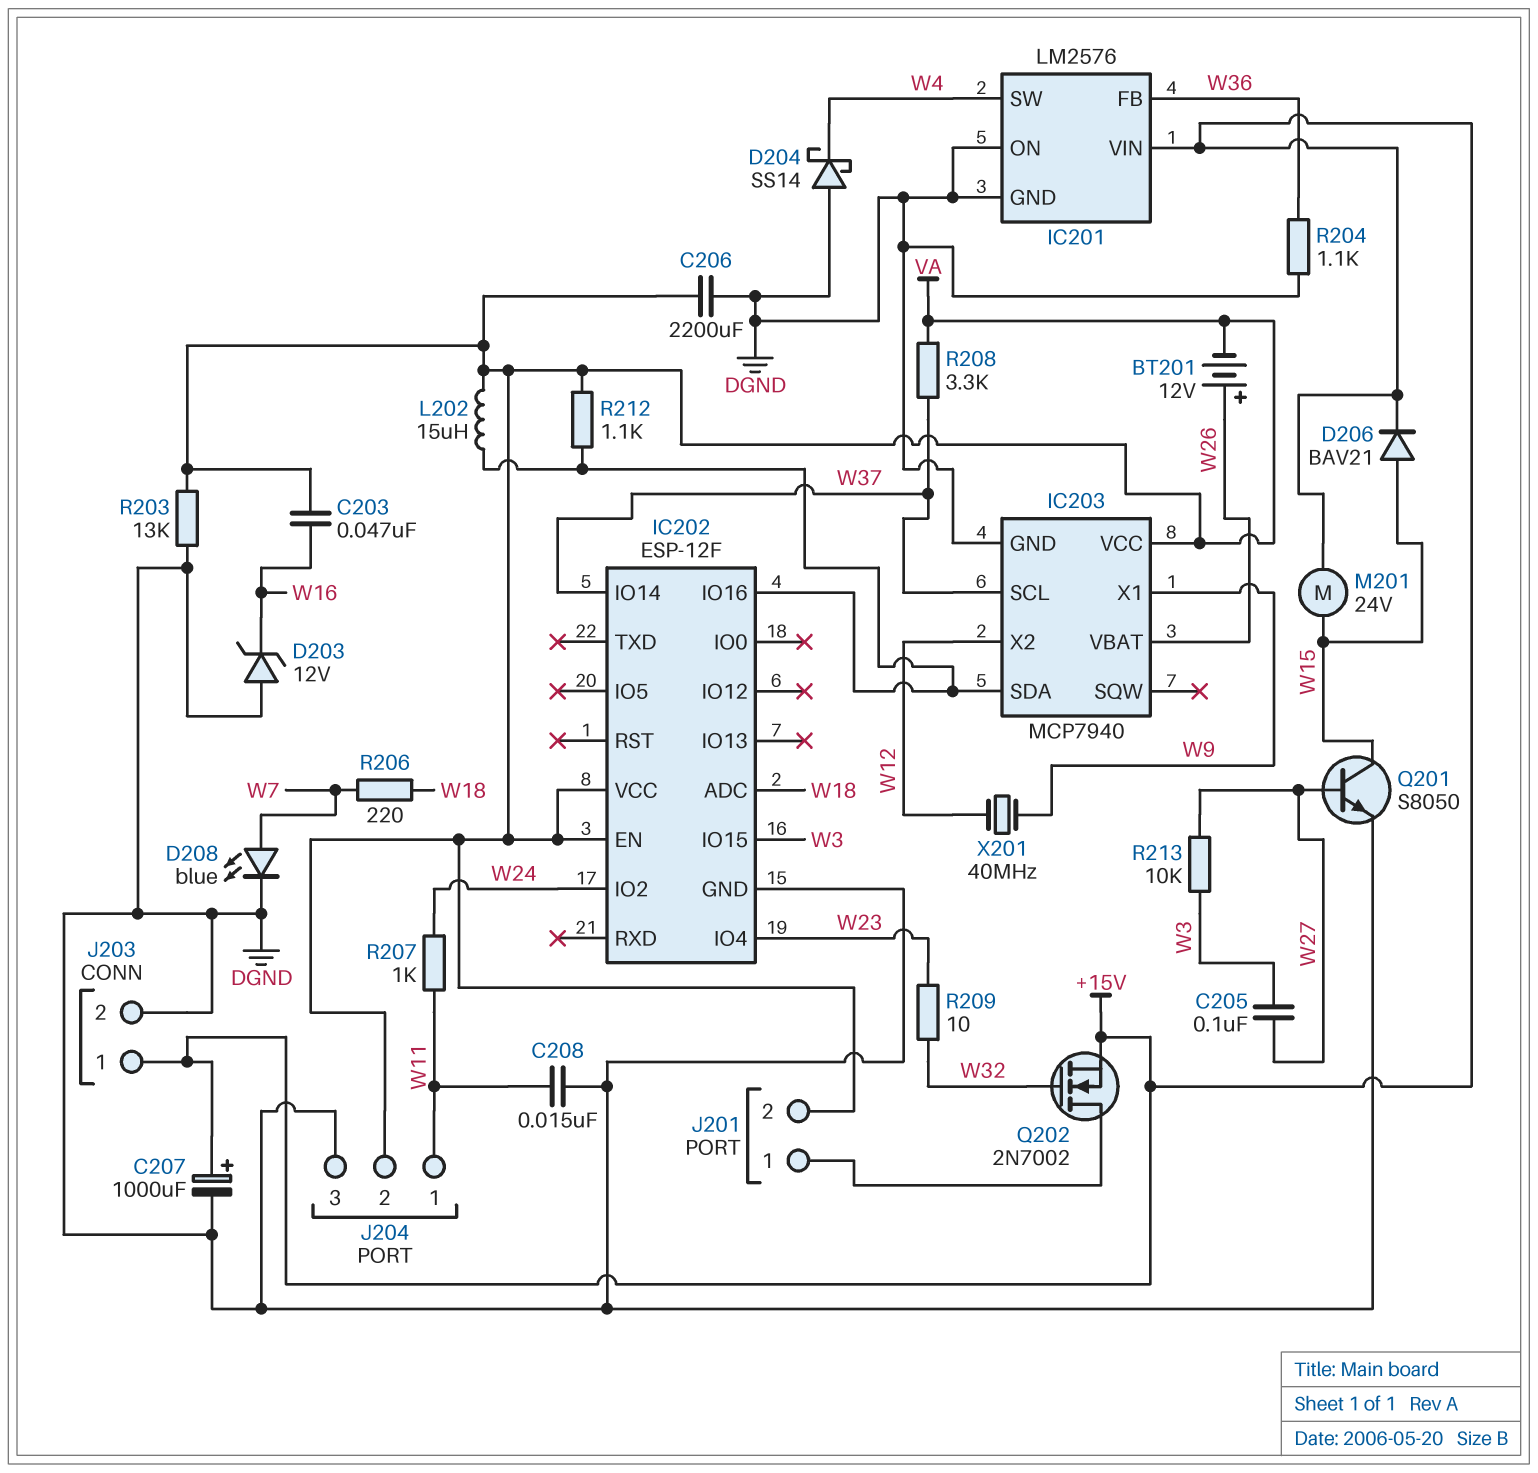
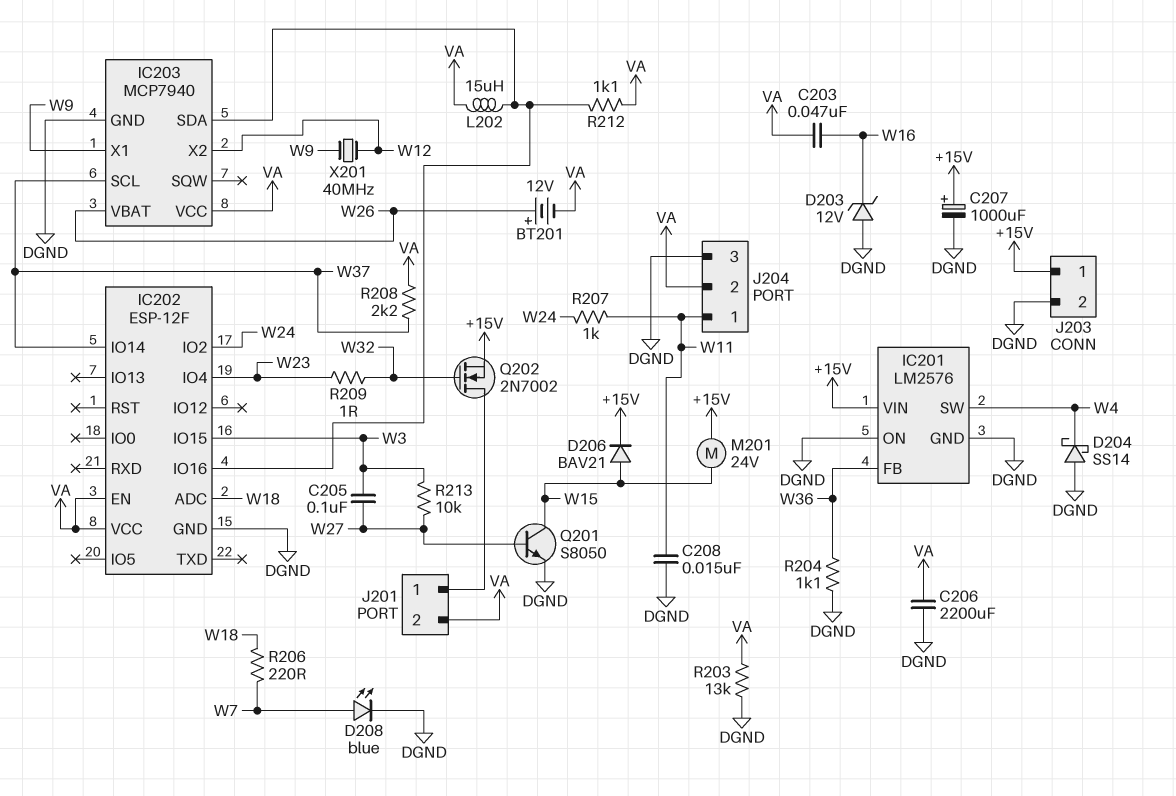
R208: 3.3k (VA, W37) -> 2.2k (VA, W37)
R209: 10 (W23, W32) -> 1 (W23, W32)

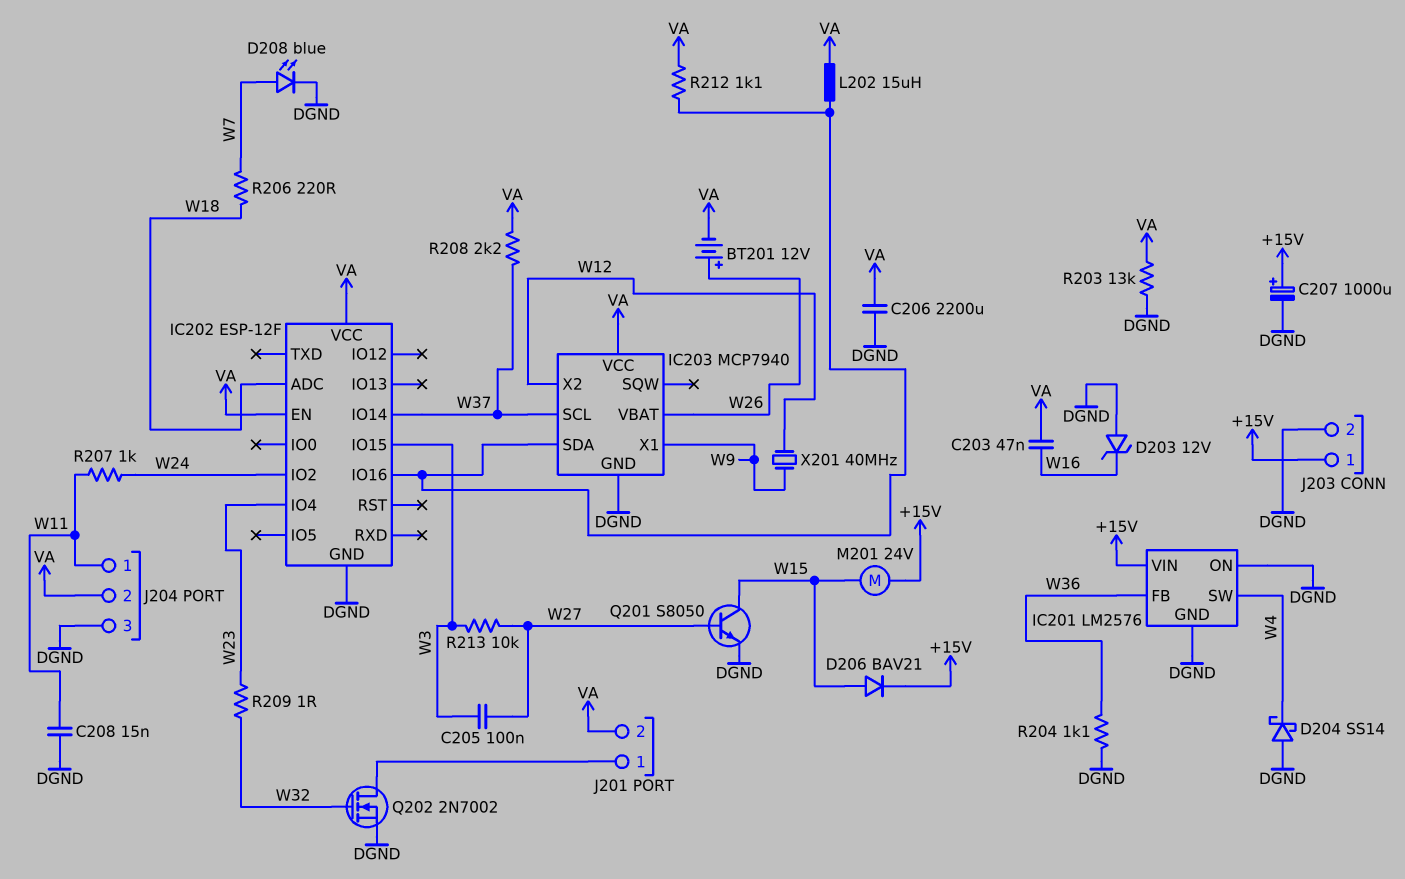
Q202: NMOS 2N7002 (G W32, D J201/1, S +15V) -> NMOS 2N7002 (G W32, D J201/1, S DGND)

